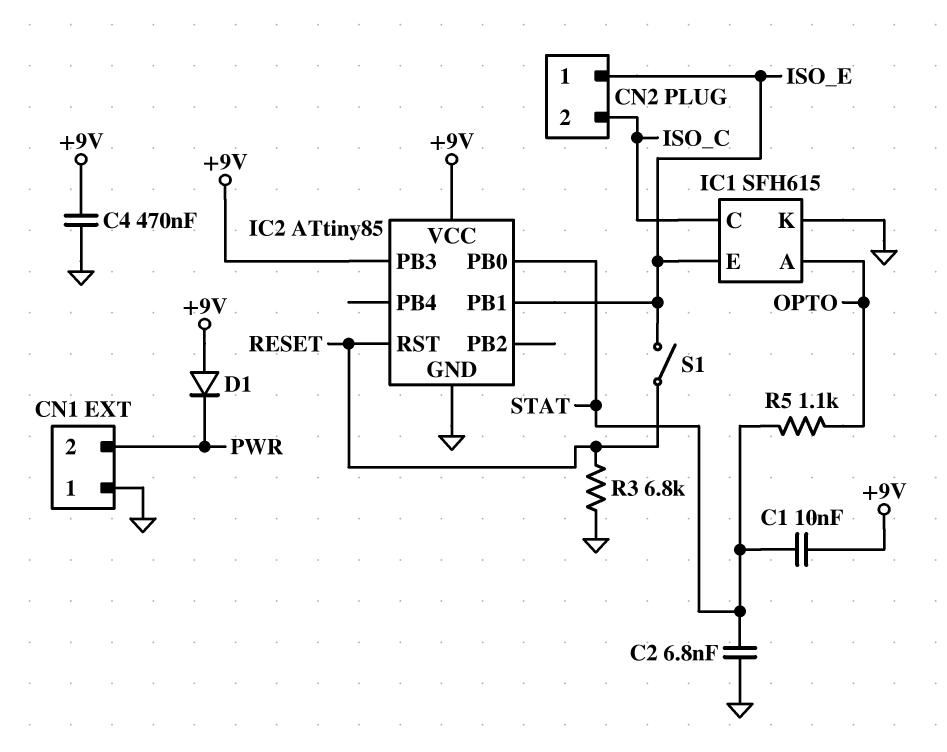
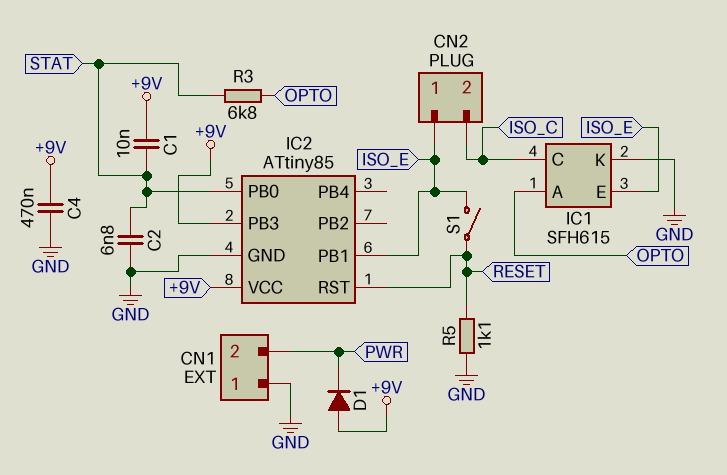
R3: 6.8k (GND, RESET) -> 6.8k (OPTO, STAT)
R5: 1.1k (OPTO, STAT) -> 1.1k (GND, RESET)

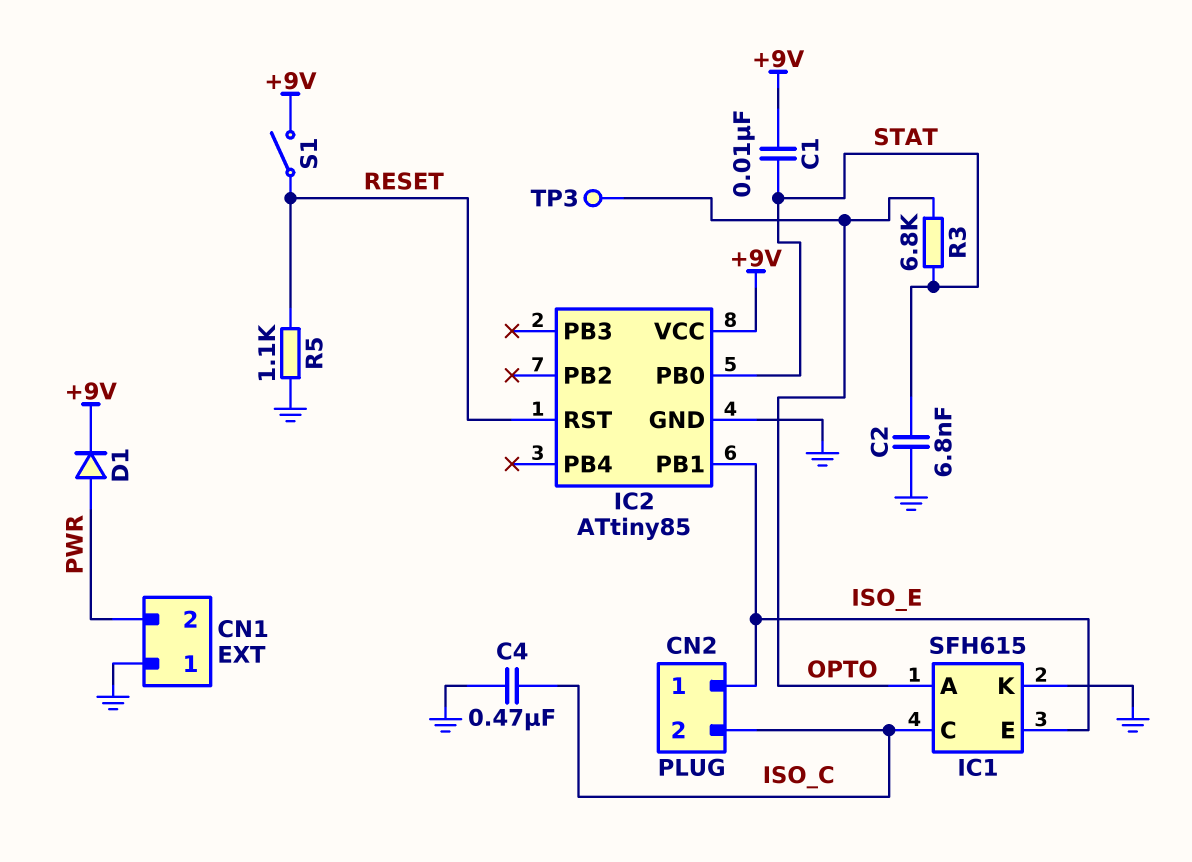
C4: 470nF (+9V, GND) -> 470nF (GND, ISO_C)
D1: diode (A +9V, K PWR) -> diode (A PWR, K +9V)
IC2 pin PB3: +9V -> none
S1: switch (ISO_E, RESET) -> switch (+9V, RESET)
TP3: none -> test point (OPTO)

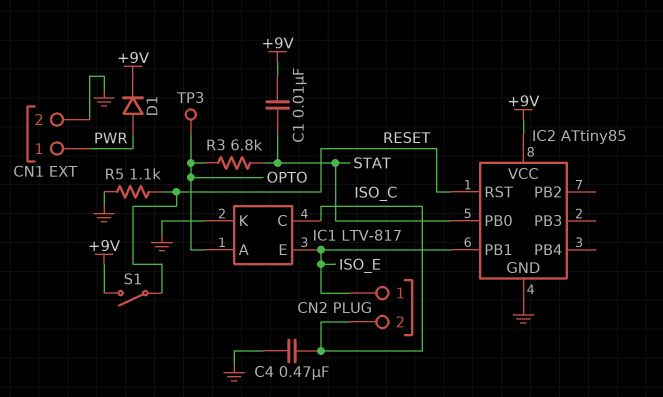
C2: 6.8nF (GND, STAT) -> none
CN1 pin 1: GND -> PWR
CN1 pin 2: PWR -> GND
IC1: SFH615 -> LTV-817

